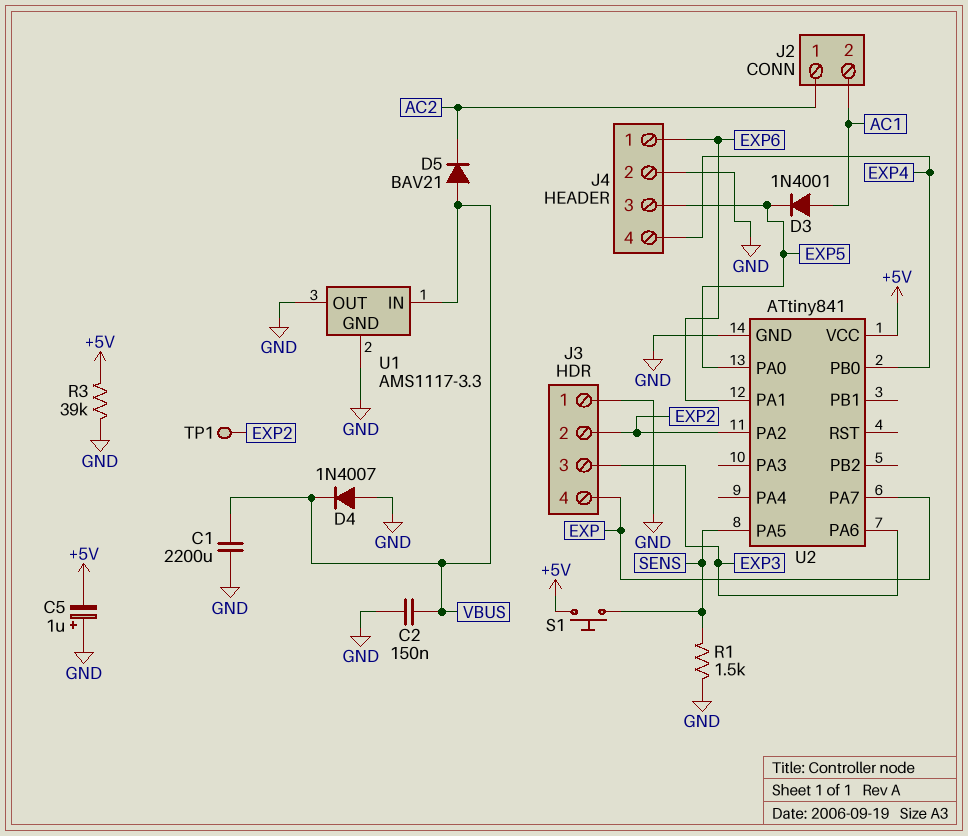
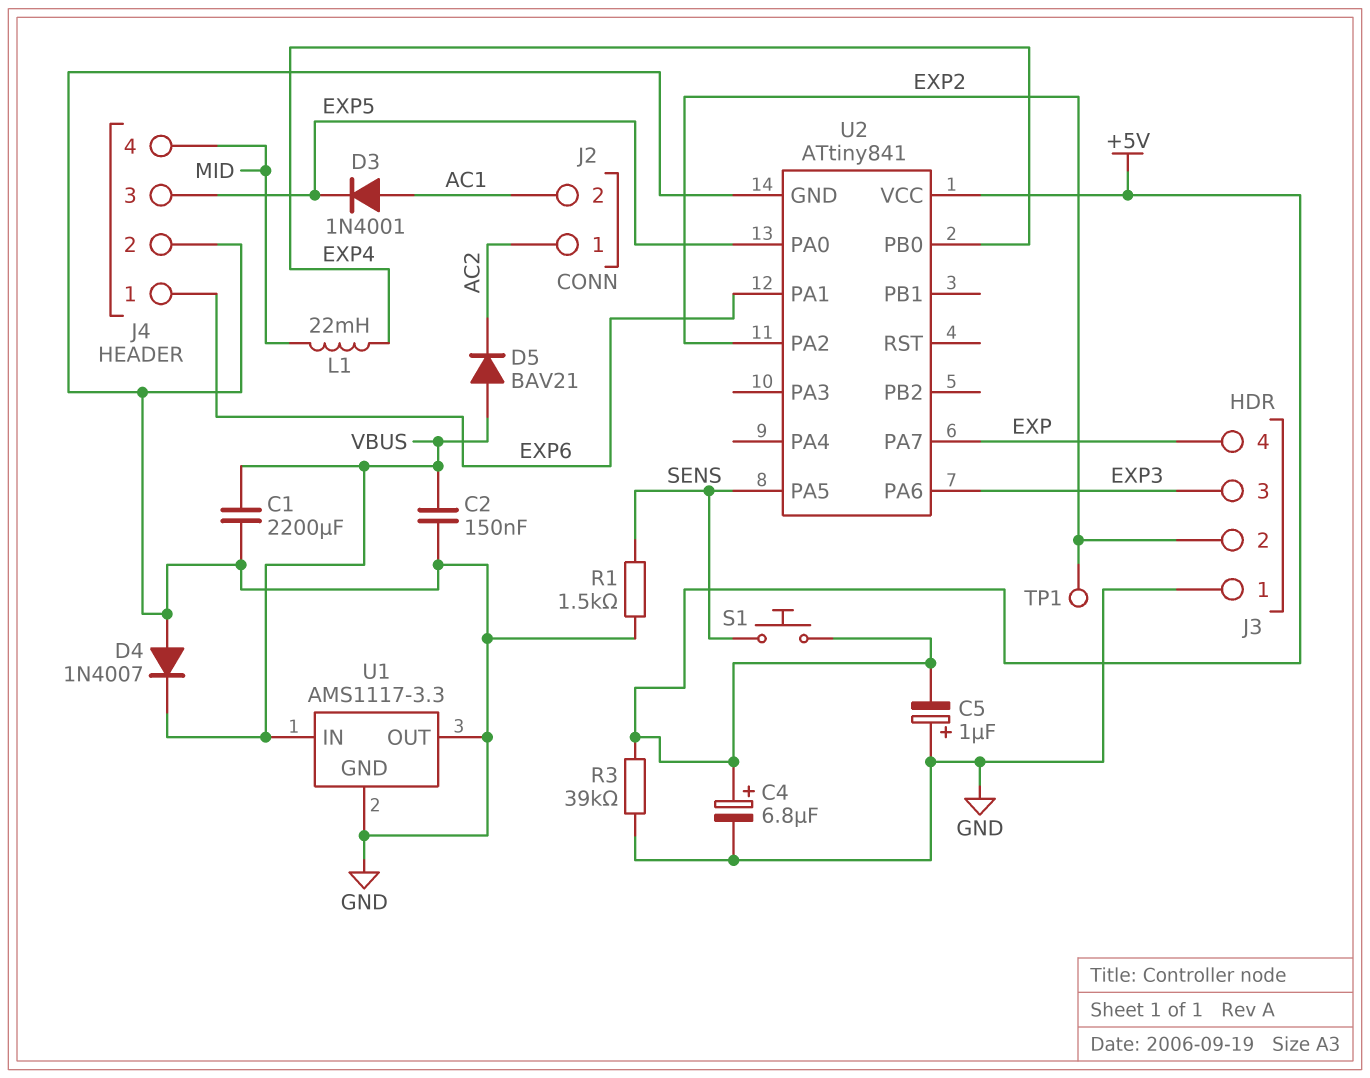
C4: none -> 6.8uF (plus +5V, minus GND)
J4 pin 4: EXP4 -> MID
L1: none -> 22mH (EXP4, MID)

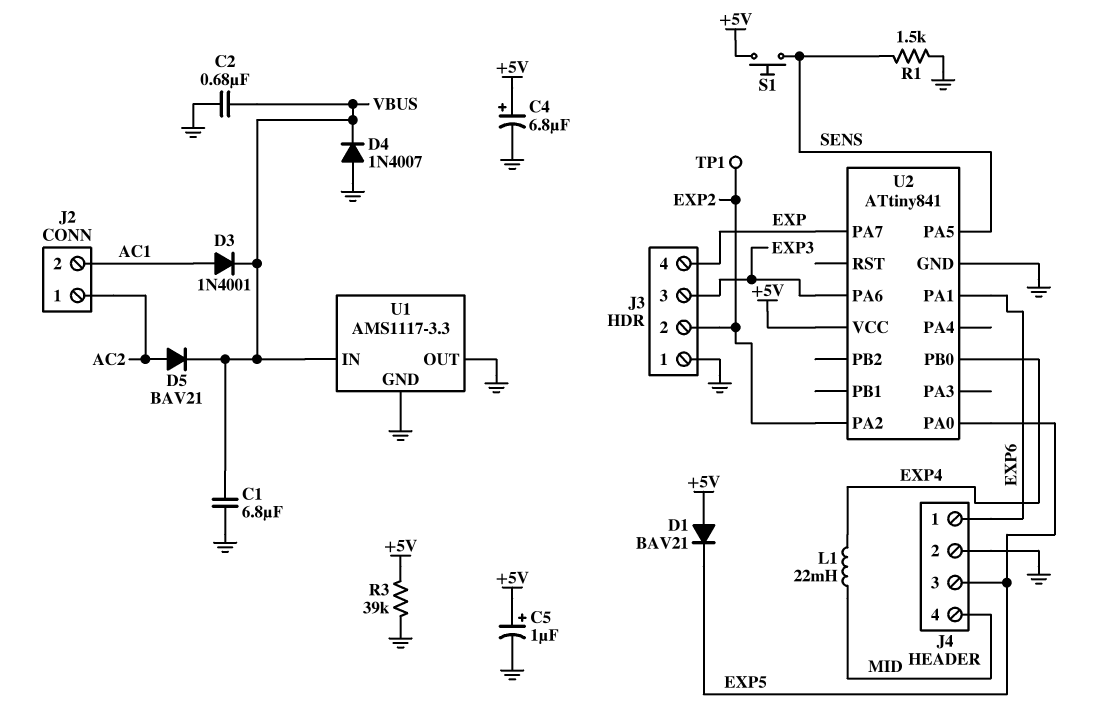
C1: 2200uF (GND, VBUS) -> 6.8uF (GND, VBUS)
C2: 150nF (GND, VBUS) -> 680nF (GND, VBUS)
C5: 1uF (plus GND, minus +5V) -> 1uF (plus +5V, minus GND)
D1: none -> diode BAV21 (A +5V, K EXP5)
D3: diode 1N4001 (A AC1, K EXP5) -> diode 1N4001 (A AC1, K VBUS)
D5: diode BAV21 (A VBUS, K AC2) -> diode BAV21 (A AC2, K VBUS)

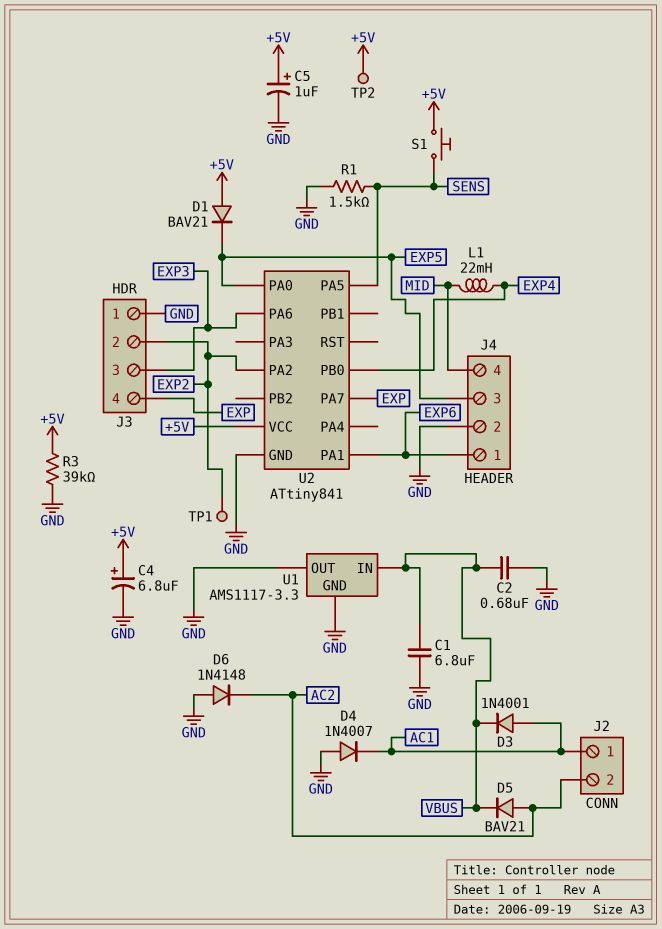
D4: diode 1N4007 (A GND, K VBUS) -> diode 1N4007 (A GND, K AC1)
D6: none -> diode 1N4148 (A GND, K AC2)
J2 pin 1: AC2 -> AC1
J2 pin 2: AC1 -> AC2
TP2: none -> test point (+5V)

